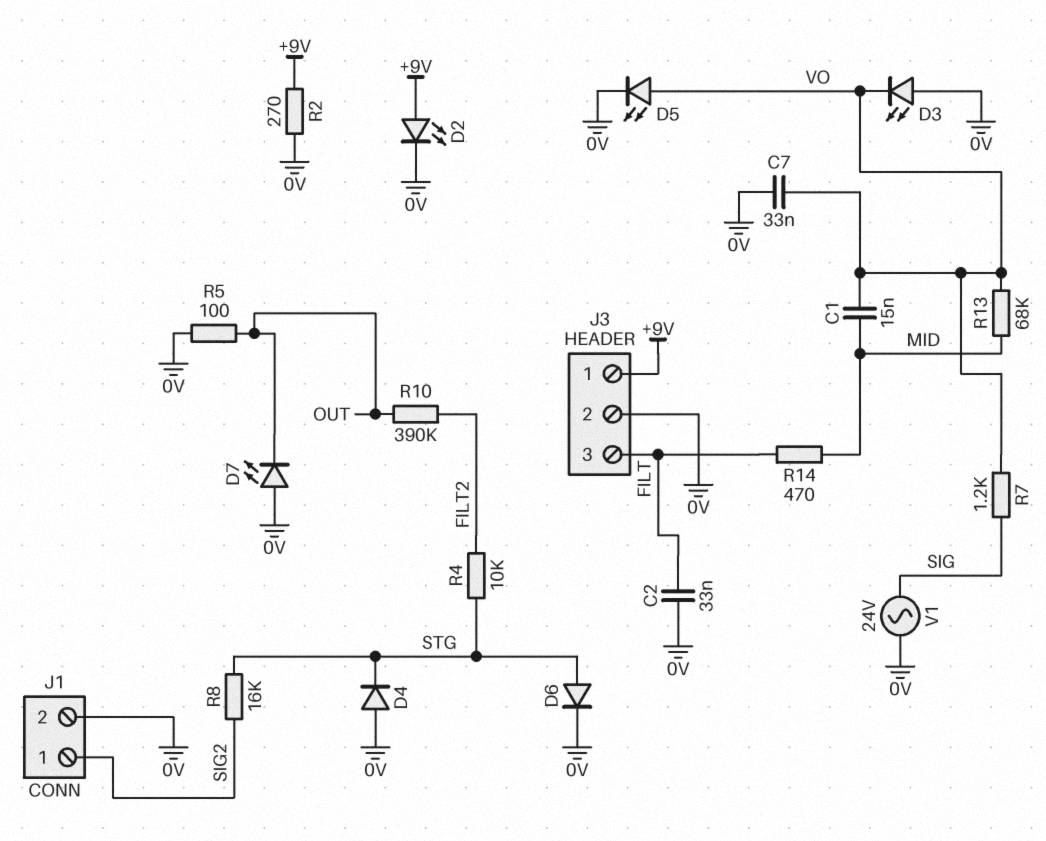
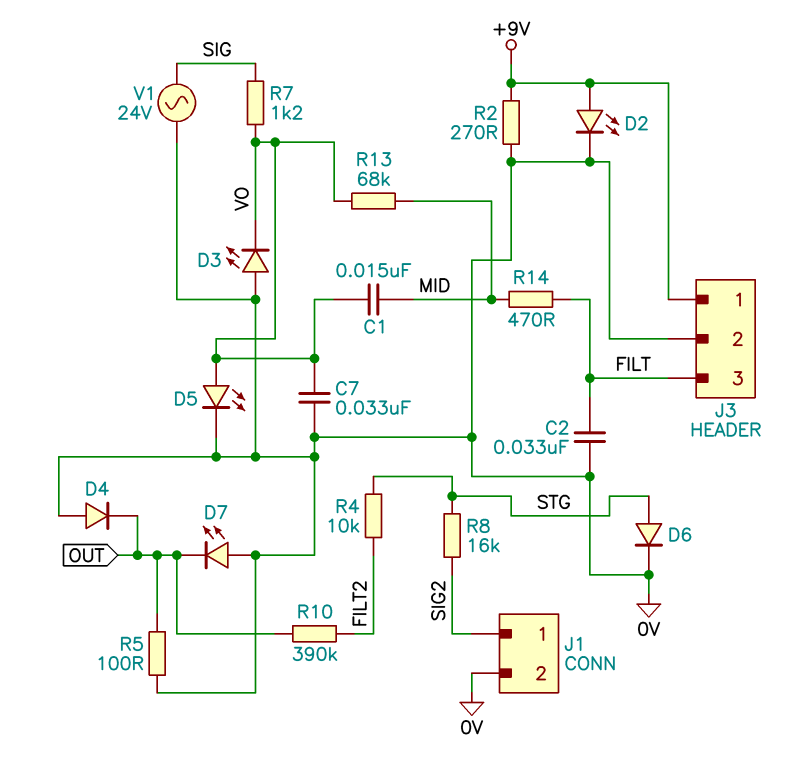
D4: diode (A 0V, K STG) -> diode (A 0V, K OUT)

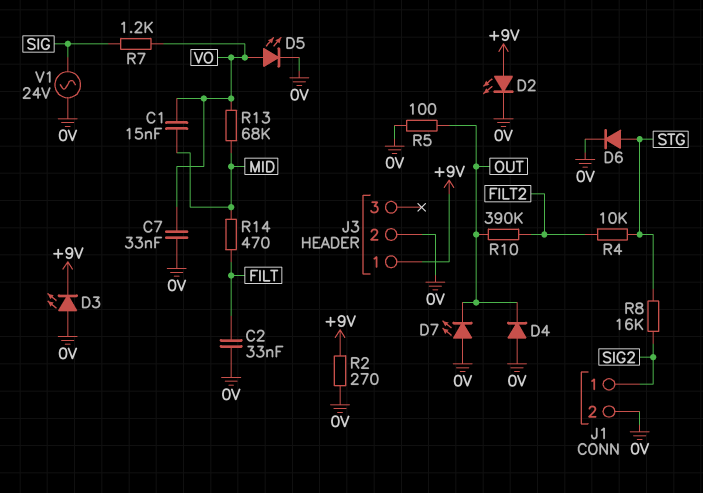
D3: LED (A 0V, K VO) -> LED (A 0V, K +9V)
J3 pin 3: FILT -> none

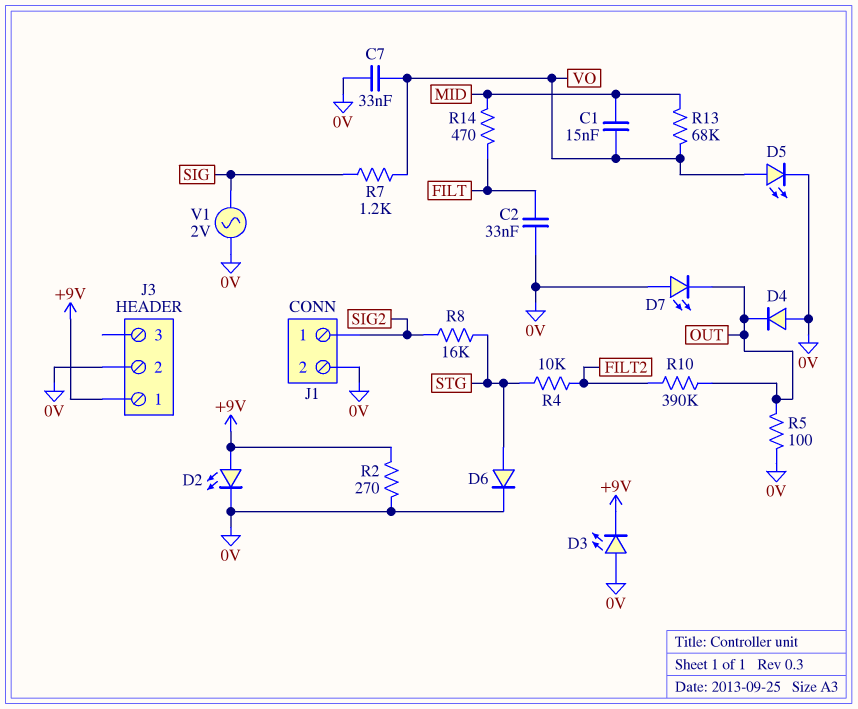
V1: AC 24V (0V, SIG) -> AC 2V (0V, SIG)

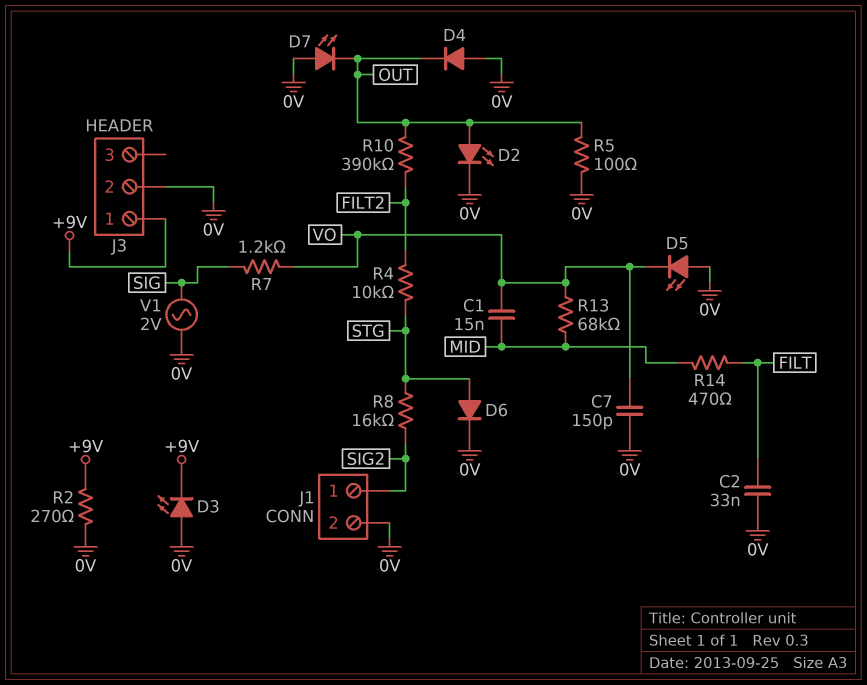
C7: 33nF (0V, VO) -> 150pF (0V, VO)
D2: LED (A +9V, K 0V) -> LED (A OUT, K 0V)
D5: LED (A VO, K 0V) -> LED (A 0V, K VO)

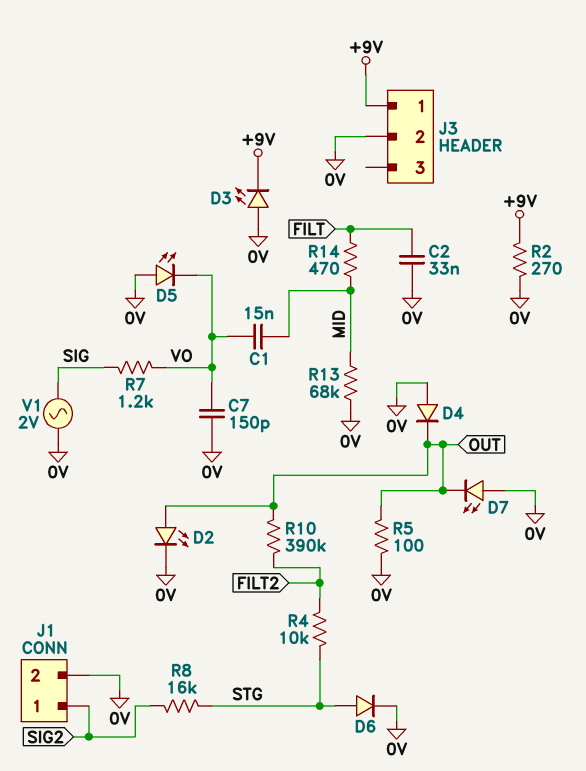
R13: 68k (MID, VO) -> 68k (0V, MID)

